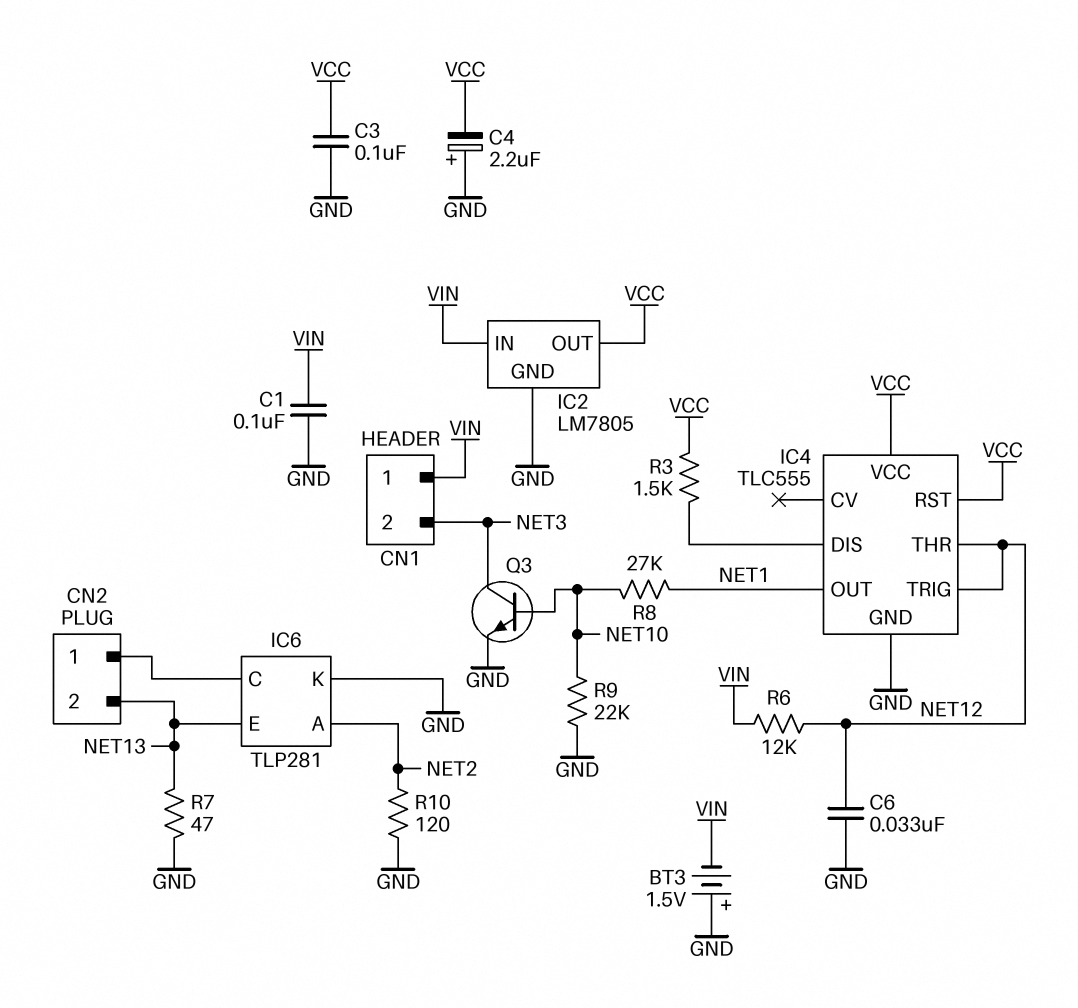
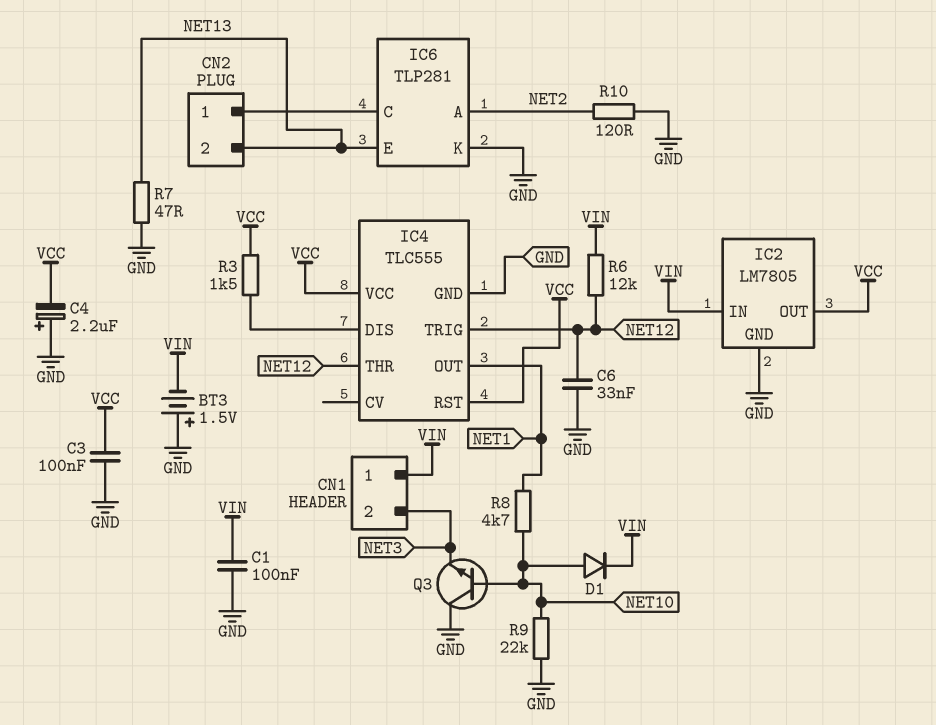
D1: none -> diode (A NET10, K VIN)
Q3: NPN (B NET10, C NET3, E GND) -> NPN (B NET10, C GND, E NET3)
R8: 27k (NET1, NET10) -> 4.7k (NET1, NET10)

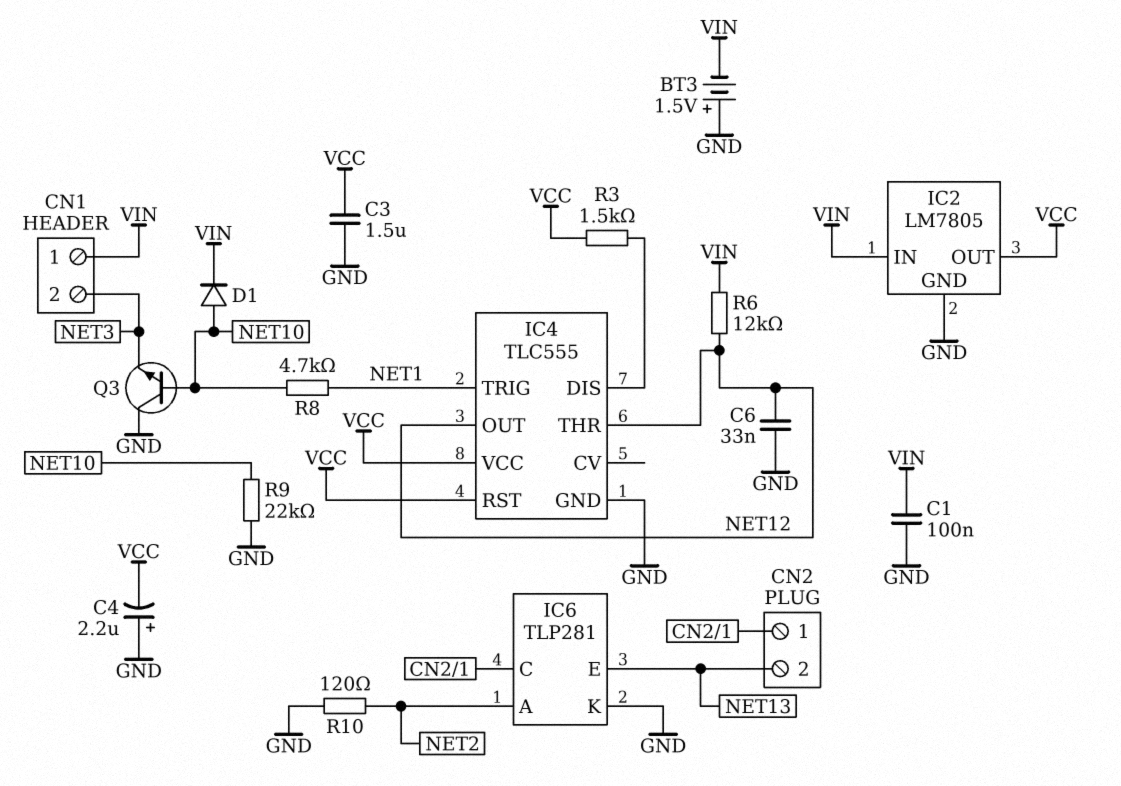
C3: 100nF (GND, VCC) -> 1.5uF (GND, VCC)
IC4 pin OUT: NET1 -> NET12
IC4 pin TRIG: NET12 -> NET1
R7: 47 (GND, NET13) -> none

